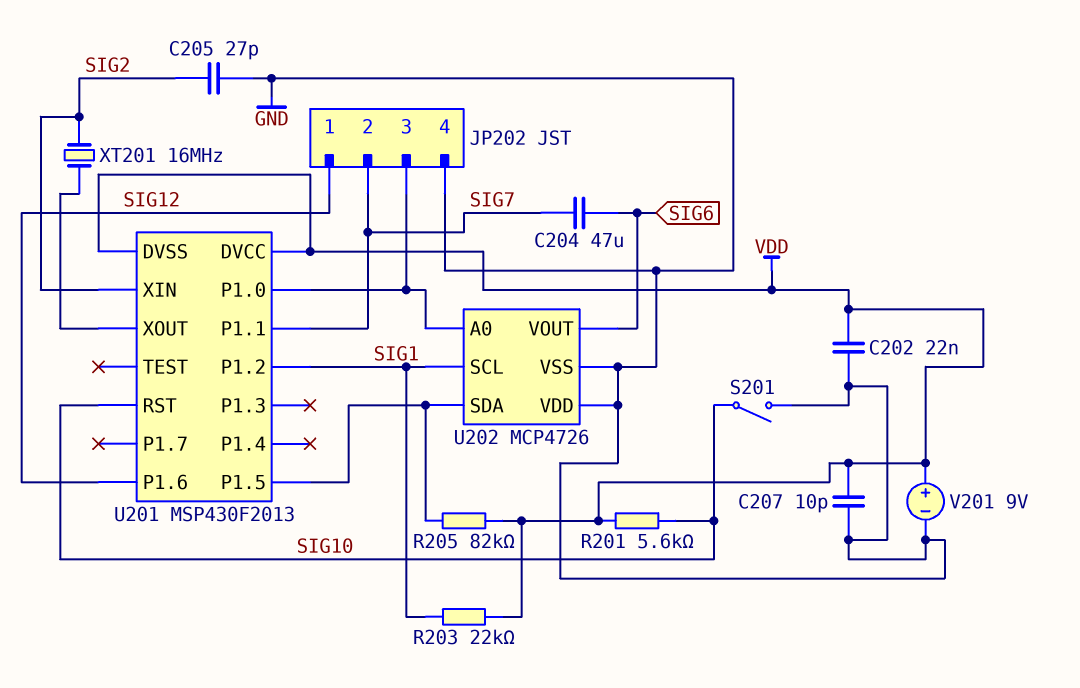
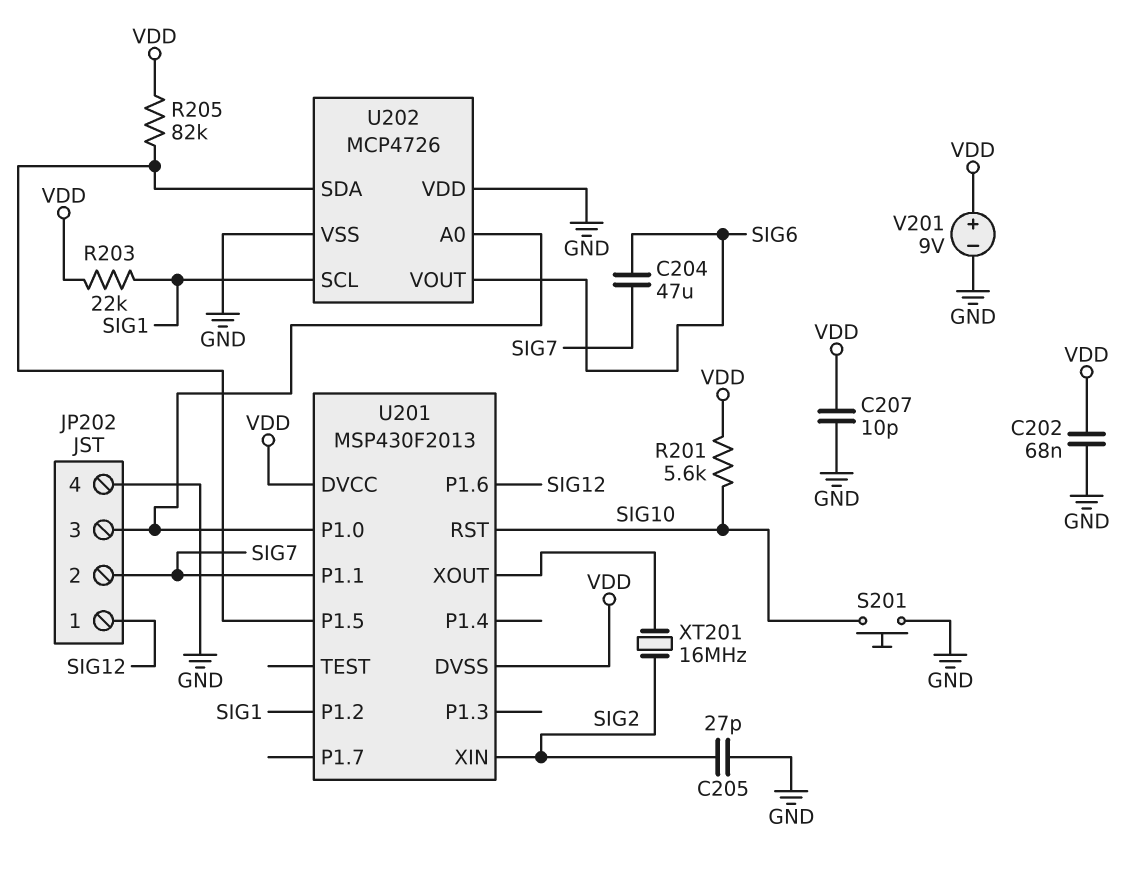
C202: 22nF (GND, VDD) -> 68nF (GND, VDD)
S201: switch (GND, SIG10) -> button (GND, SIG10)

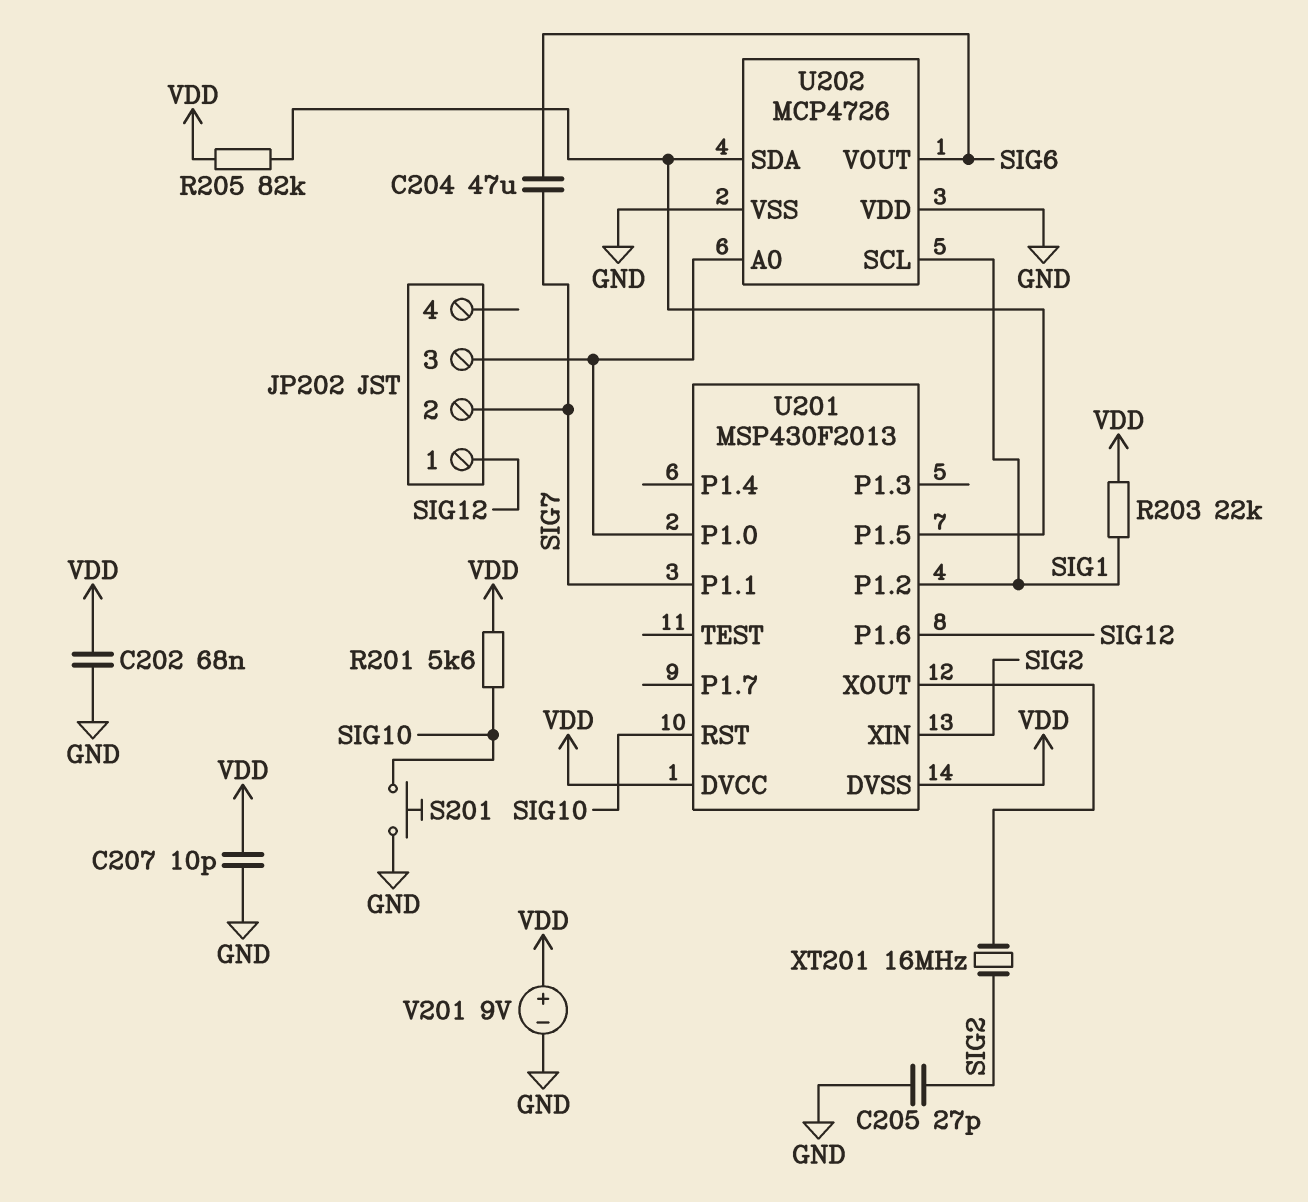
JP202 pin 4: GND -> none

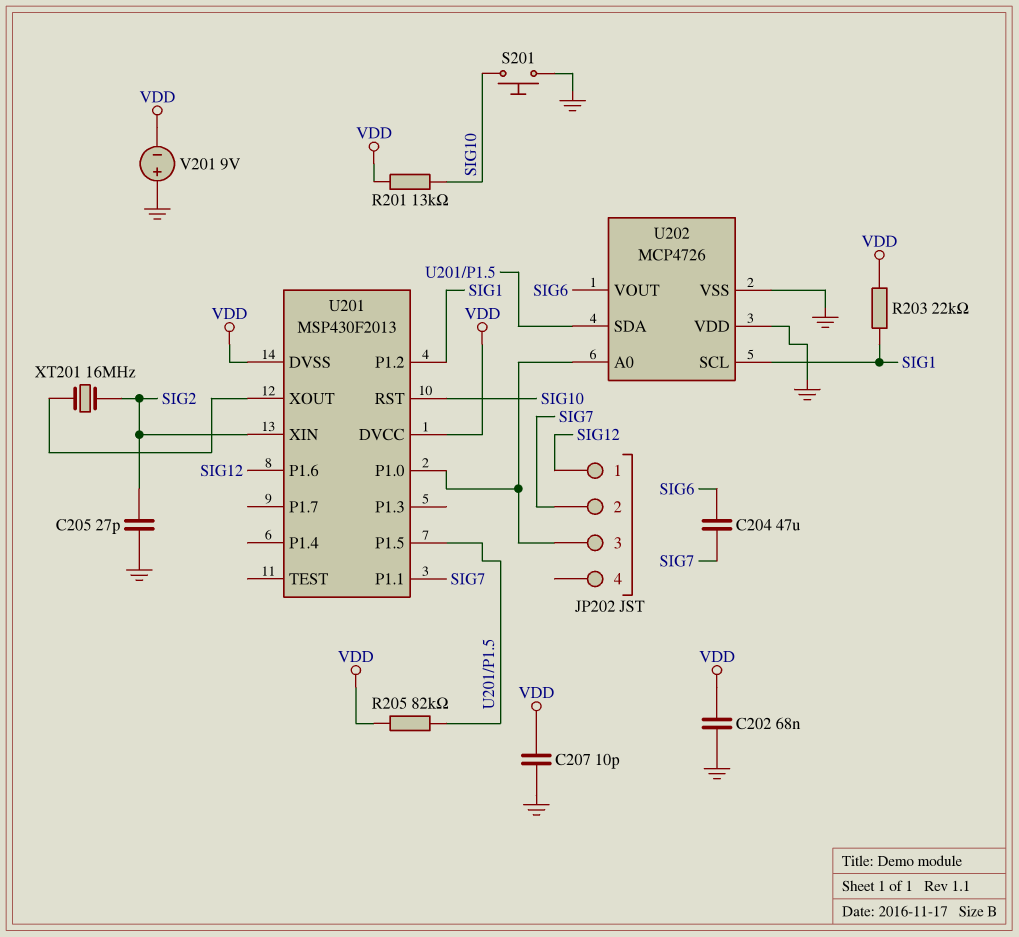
R201: 5.6k (SIG10, VDD) -> 13k (SIG10, VDD)
V201: 9V (plus VDD, minus GND) -> 9V (plus GND, minus VDD)

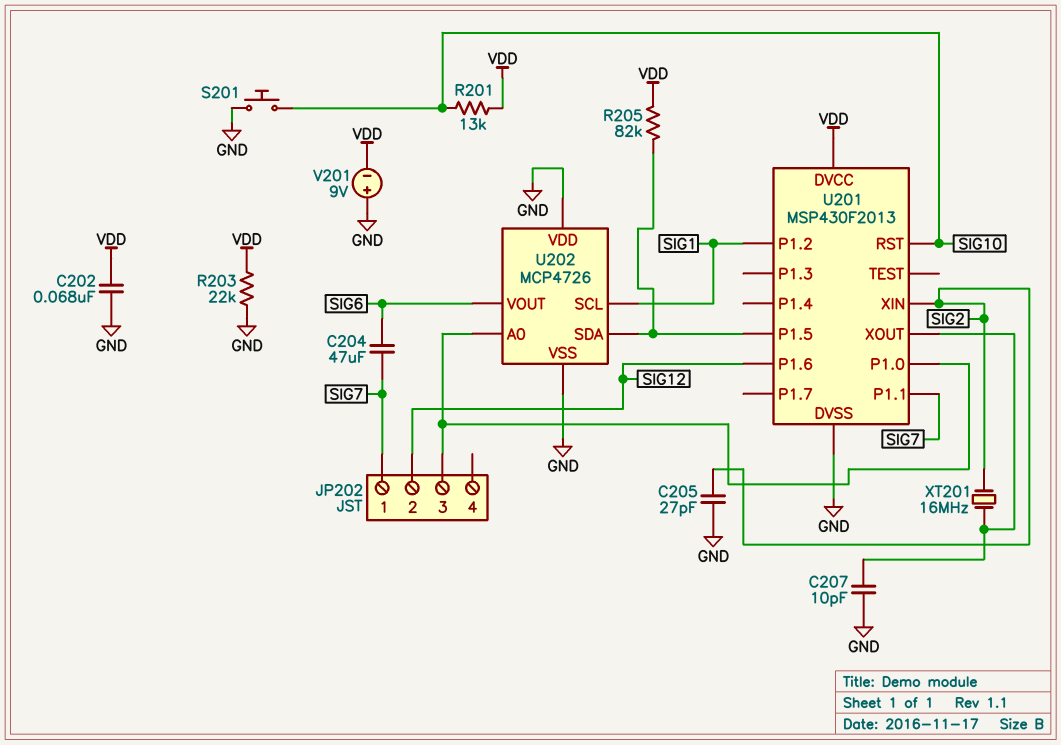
C207: 10pF (GND, VDD) -> 10pF (GND, U201/XOUT)
JP202 pin 1: SIG12 -> SIG7
JP202 pin 2: SIG7 -> SIG12
R203: 22k (SIG1, VDD) -> 22k (GND, VDD)
U201 pin DVSS: VDD -> GND

